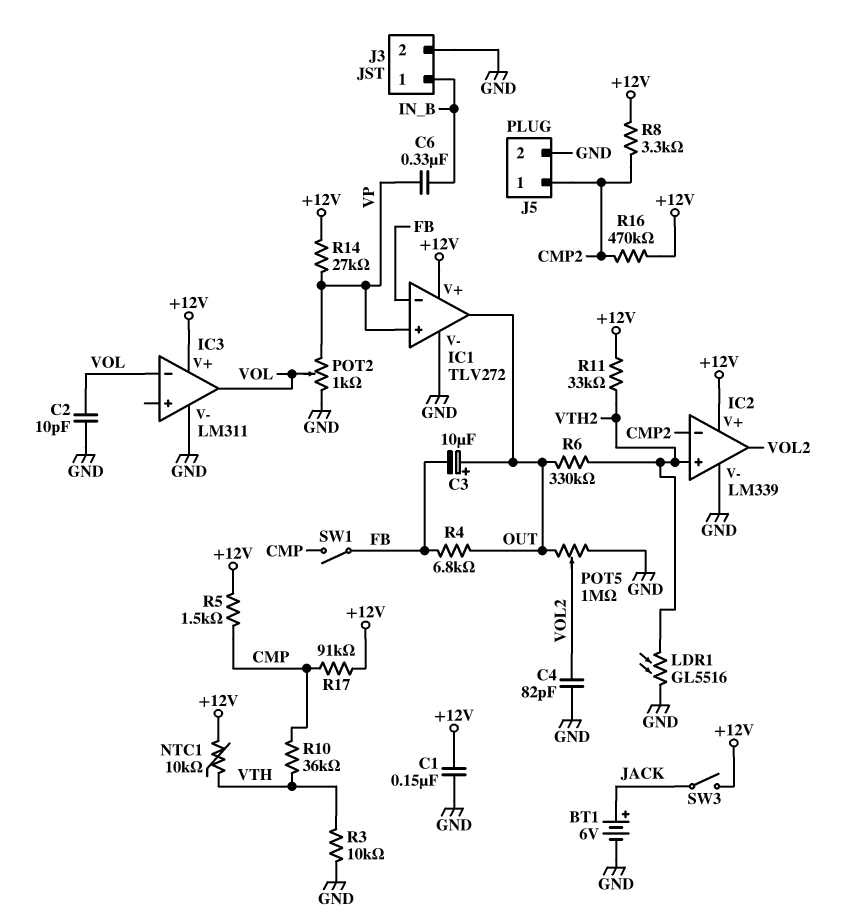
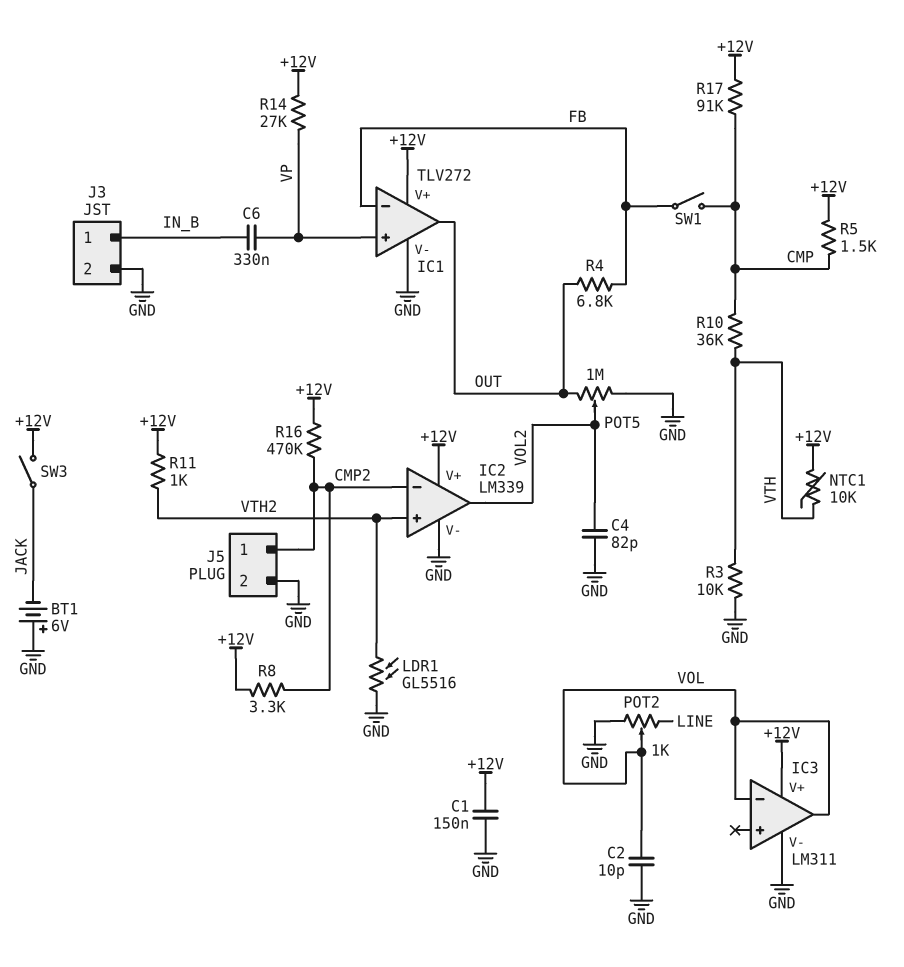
BT1: 6V (plus JACK, minus GND) -> 6V (plus GND, minus JACK)
C3: 10uF (plus OUT, minus FB) -> none
POT2: 1k (GND, VP, wiper VOL) -> 1k (GND, LINE, wiper VOL)
R6: 330k (OUT, VTH2) -> none
R11: 33k (+12V, VTH2) -> 1k (+12V, VTH2)

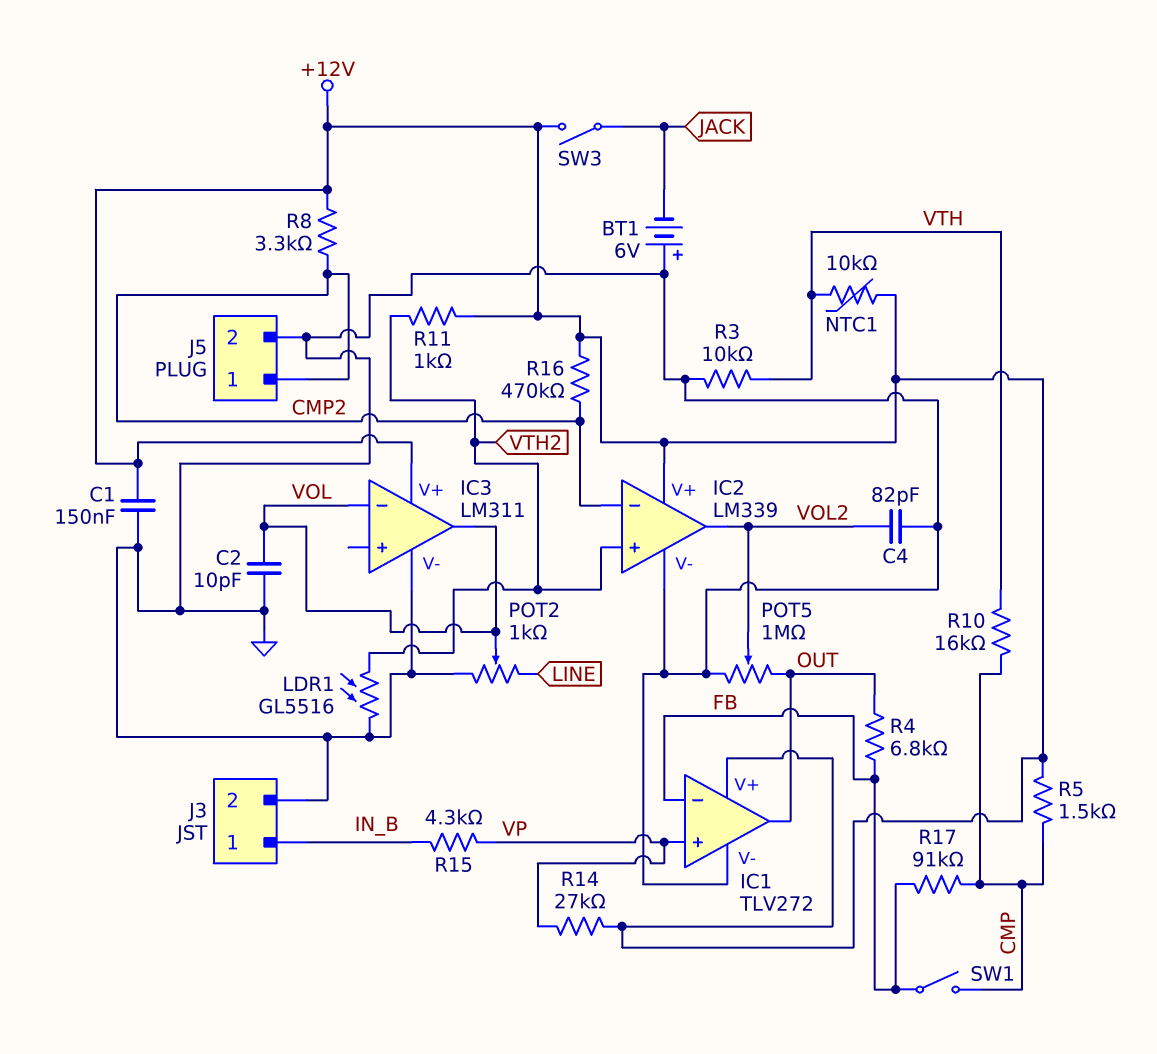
C6: 330nF (IN_B, VP) -> none
R10: 36k (CMP, VTH) -> 16k (CMP, VTH)
R15: none -> 4.3k (IN_B, VP)
R17: 91k (+12V, CMP) -> 91k (CMP, FB)

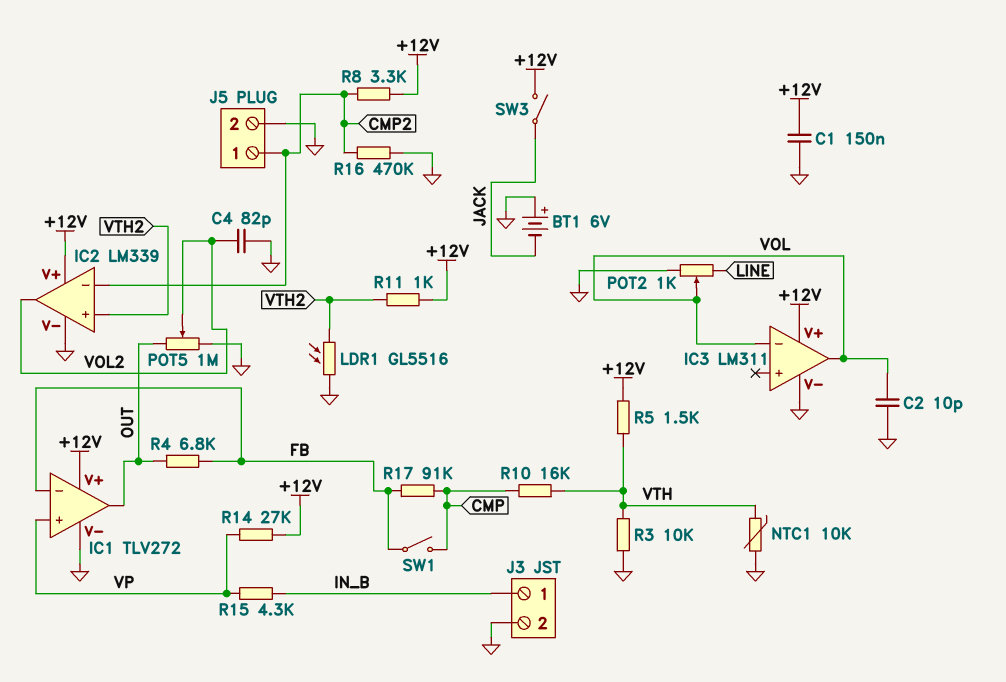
NTC1: 10k (+12V, VTH) -> 10k (GND, VTH)
R5: 1.5k (+12V, CMP) -> 1.5k (+12V, VTH)
R16: 470k (+12V, CMP2) -> 470k (CMP2, GND)

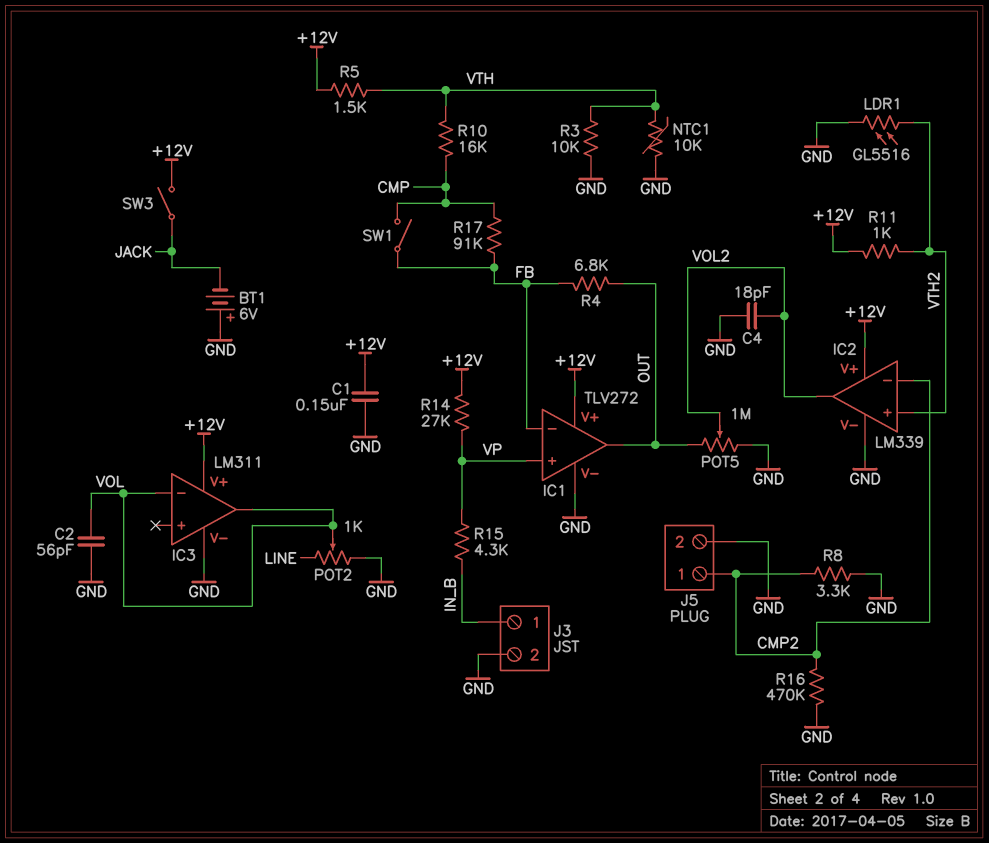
C2: 10pF (GND, VOL) -> 56pF (GND, VOL)
C4: 82pF (GND, VOL2) -> 18pF (GND, VOL2)
R8: 3.3k (+12V, CMP2) -> 3.3k (CMP2, GND)

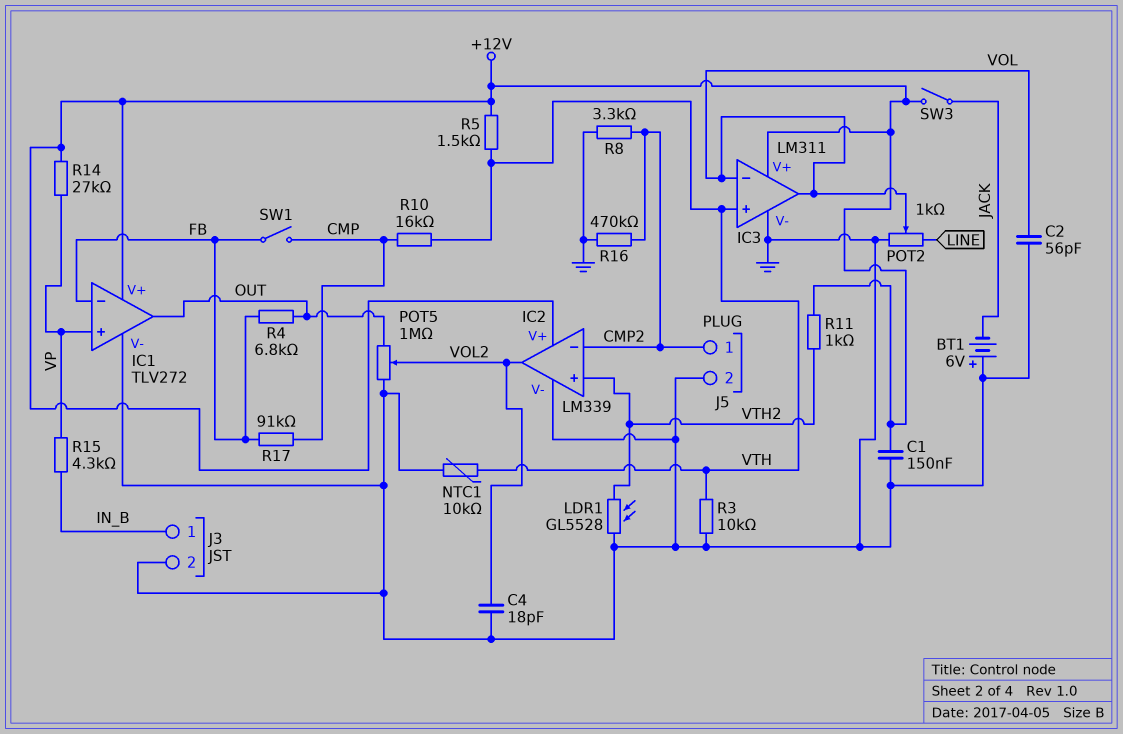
IC3 pin in+: none -> VTH
LDR1: GL5516 (GND, VTH2) -> GL5528 (GND, VTH2)

